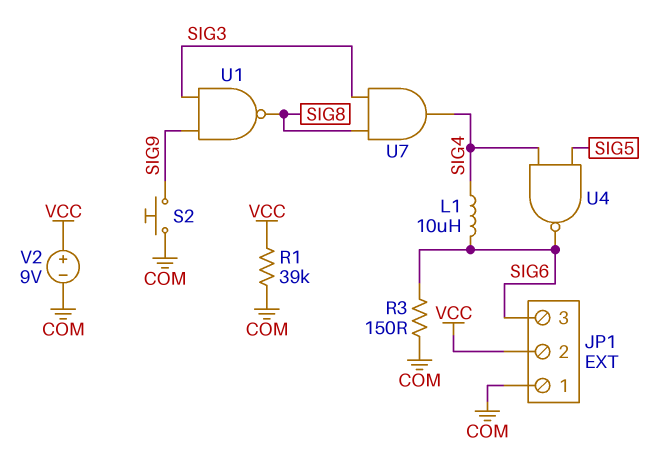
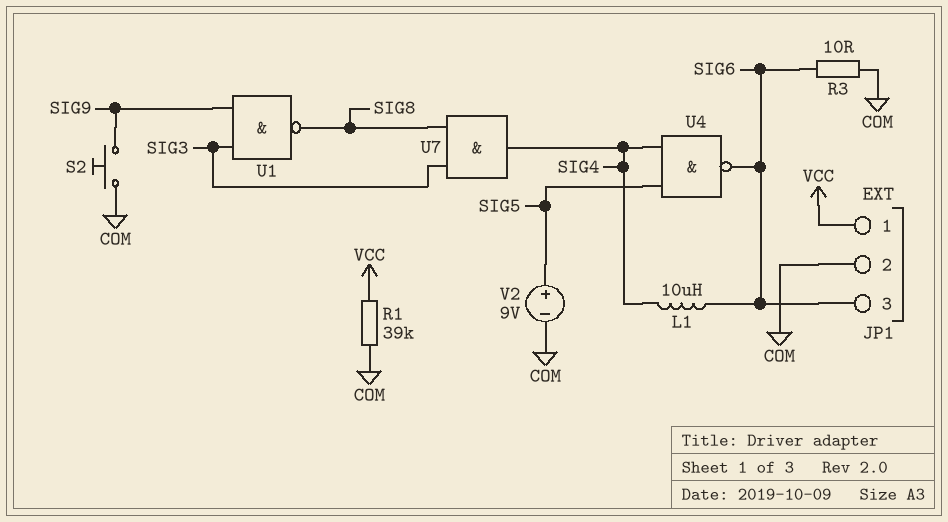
JP1 pin 1: COM -> VCC
JP1 pin 2: VCC -> COM
R3: 150 (COM, SIG6) -> 10 (COM, SIG6)
V2: 9V (plus VCC, minus COM) -> 9V (plus SIG5, minus COM)

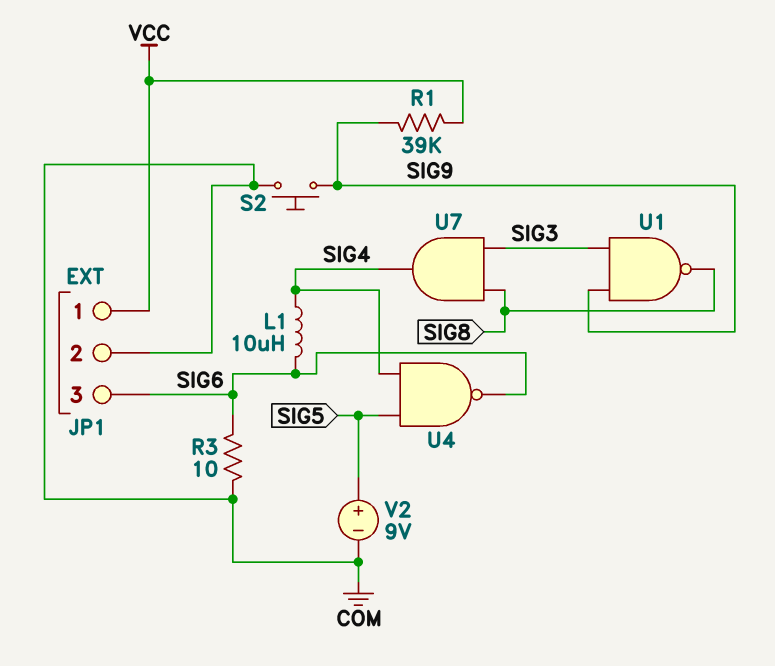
R1: 39k (COM, VCC) -> 39k (SIG9, VCC)

